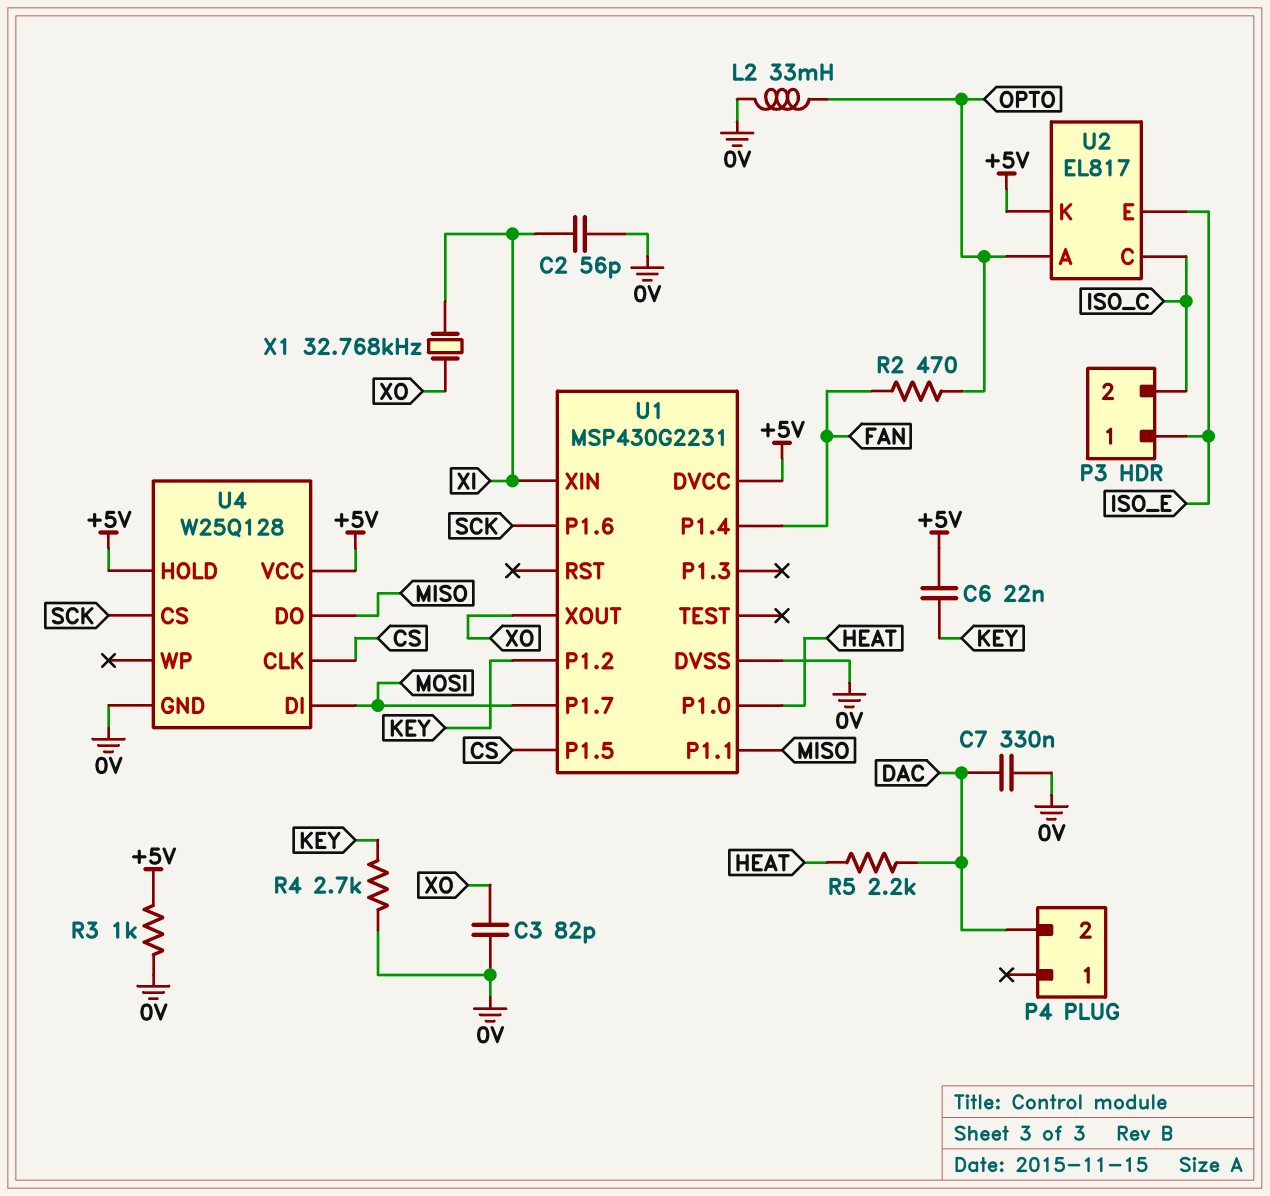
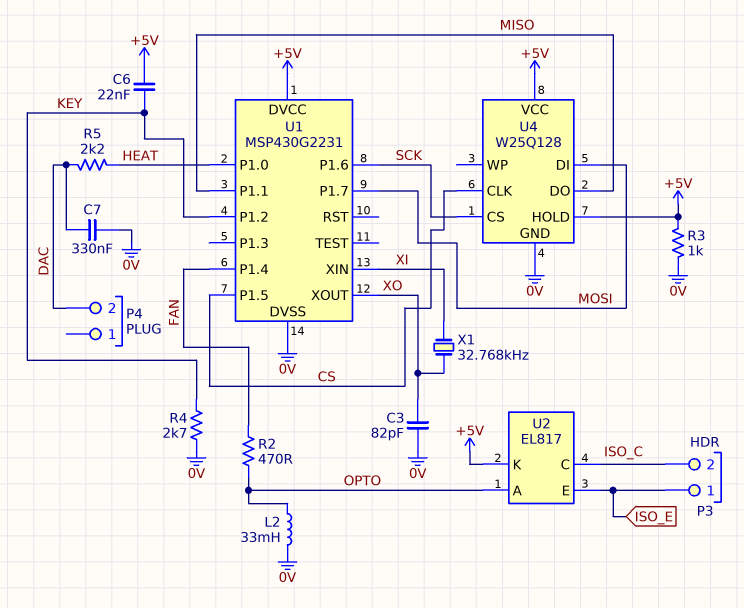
C2: 56pF (0V, XI) -> none

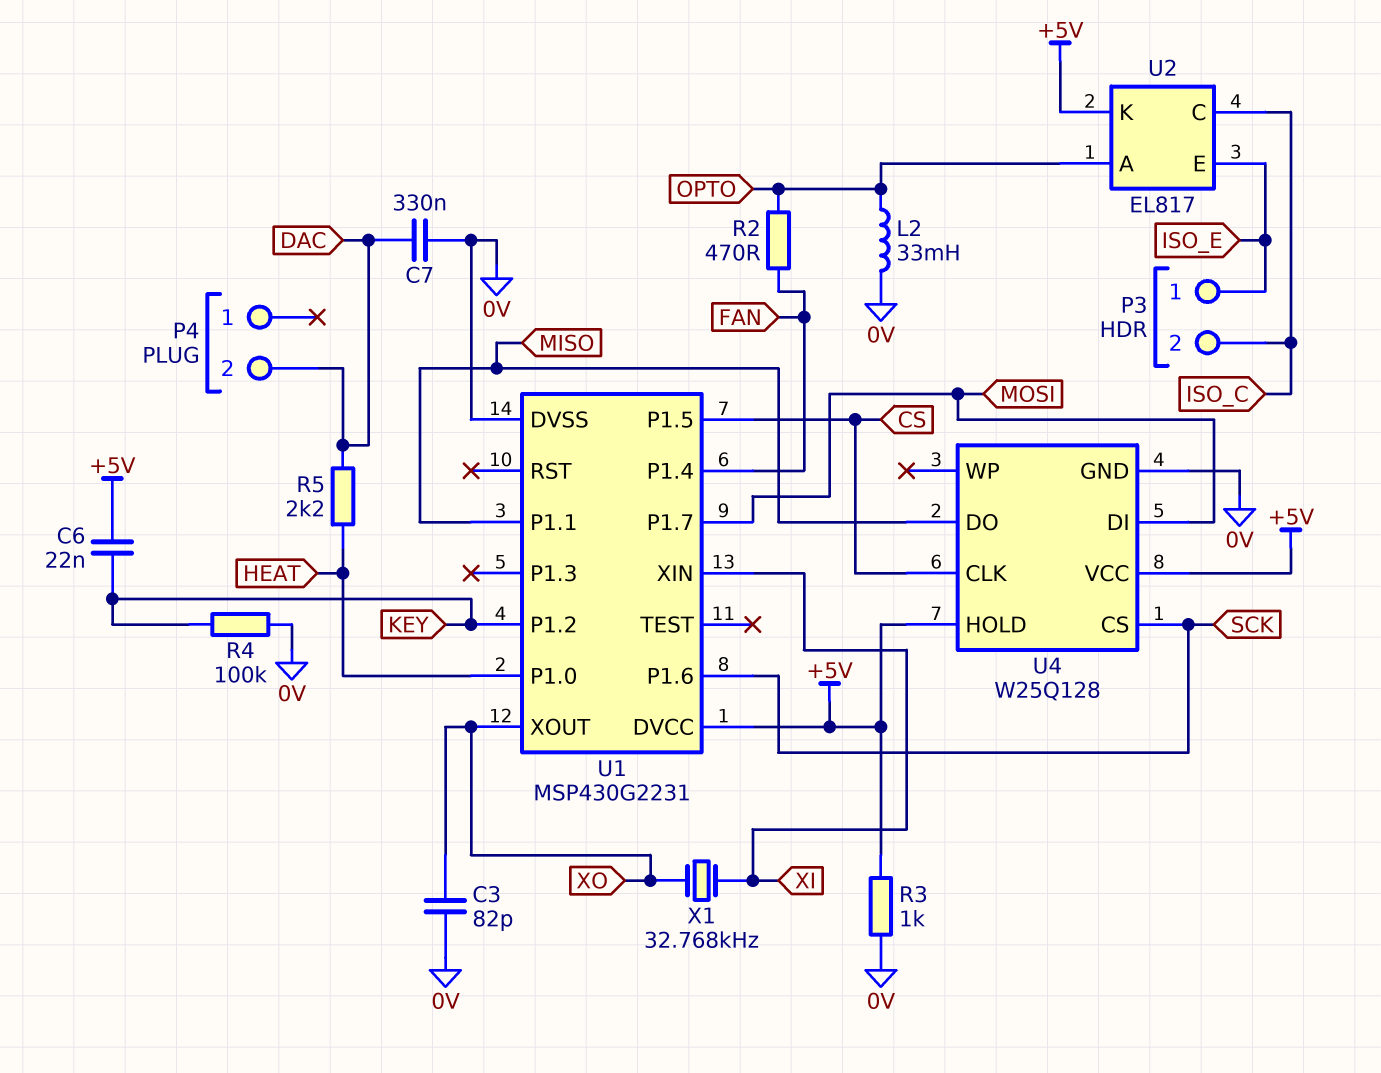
R4: 2.7k (0V, KEY) -> 100k (0V, KEY)

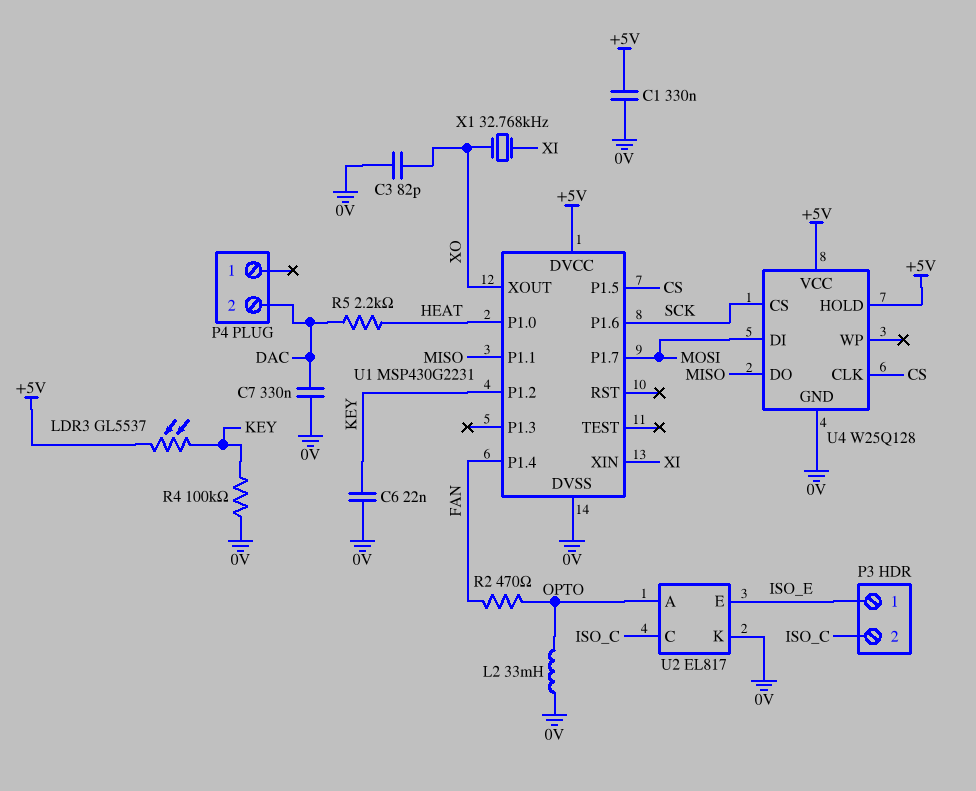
C1: none -> 330nF (+5V, 0V)
C6: 22nF (+5V, KEY) -> 22nF (0V, KEY)
LDR3: none -> GL5537 (+5V, KEY)
R3: 1k (+5V, 0V) -> none
U2 pin K: +5V -> 0V

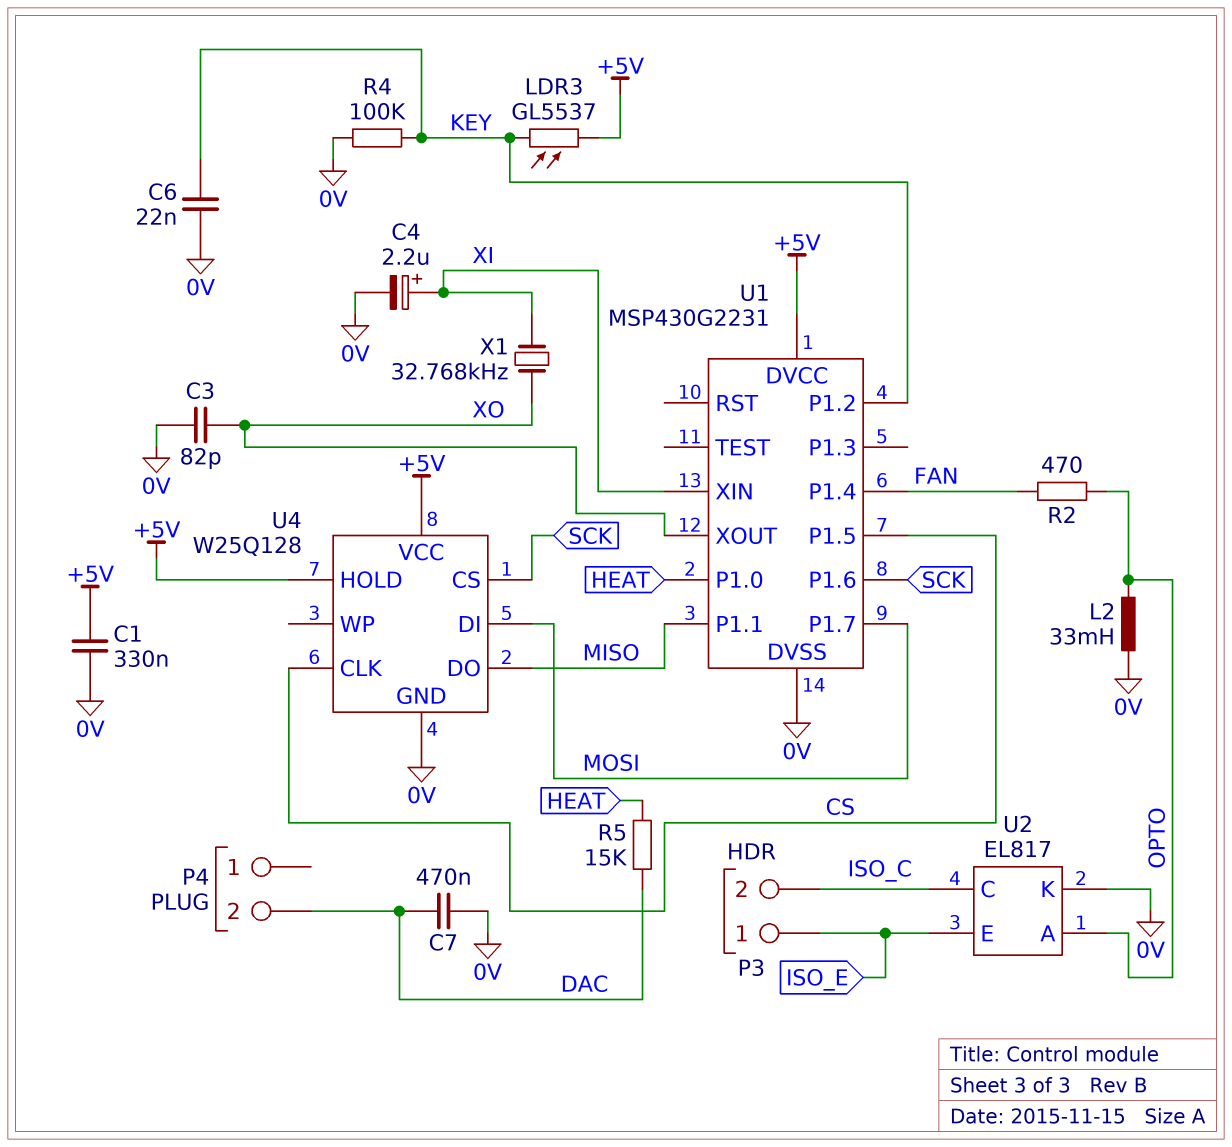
C4: none -> 2.2uF (plus XI, minus 0V)
C7: 330nF (0V, DAC) -> 470nF (0V, DAC)
R5: 2.2k (DAC, HEAT) -> 15k (DAC, HEAT)

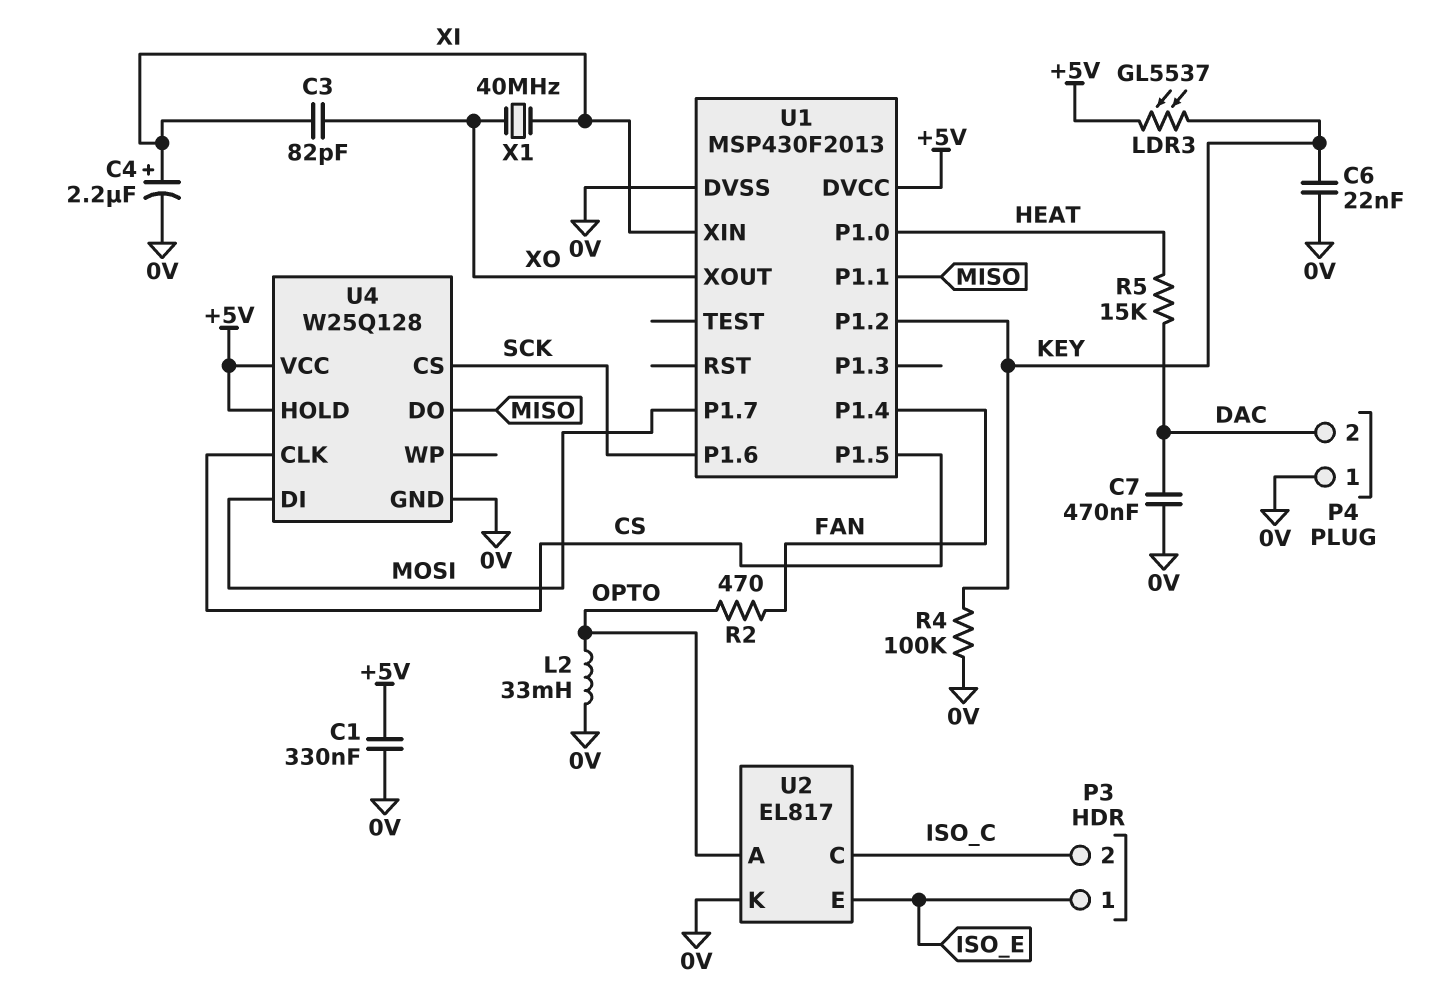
C3: 82pF (0V, XO) -> 82pF (XI, XO)
P4 pin 1: none -> 0V
U1: MSP430G2231 -> MSP430F2013
X1: 32.768kHz (XI, XO) -> 40MHz (XI, XO)

